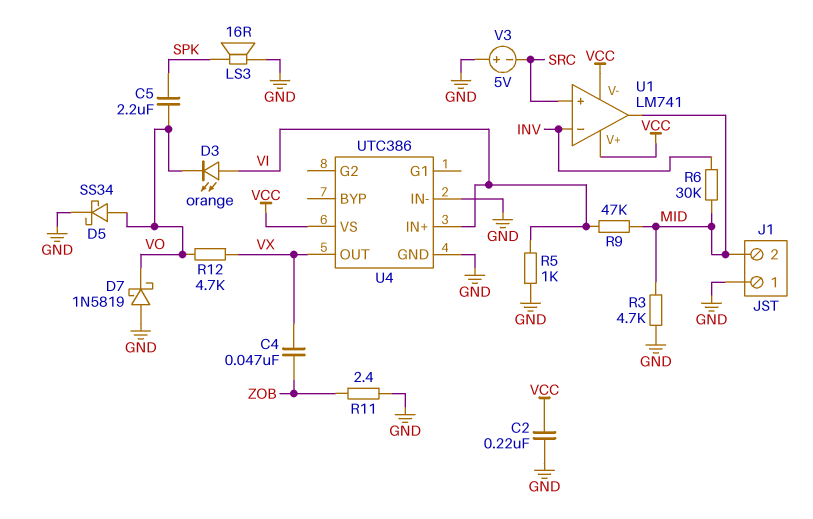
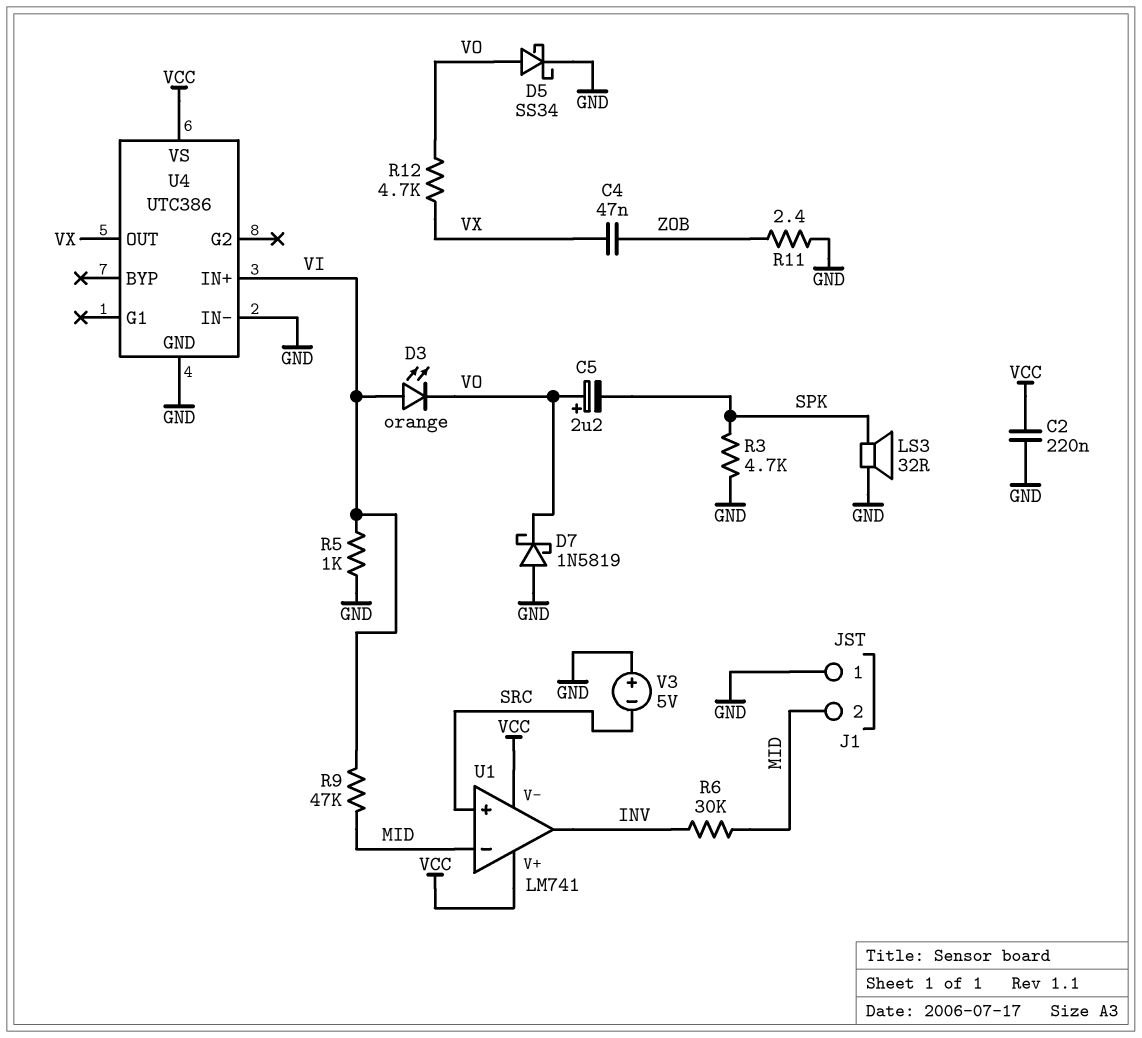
C5: 2.2uF (SPK, VO) -> 2.2uF (plus VO, minus SPK)
LS3: speaker 16R (GND, SPK) -> speaker 32R (GND, SPK)
R3: 4.7k (GND, MID) -> 4.7k (GND, SPK)
U1 pin in-: INV -> MID
U1 pin out: MID -> INV

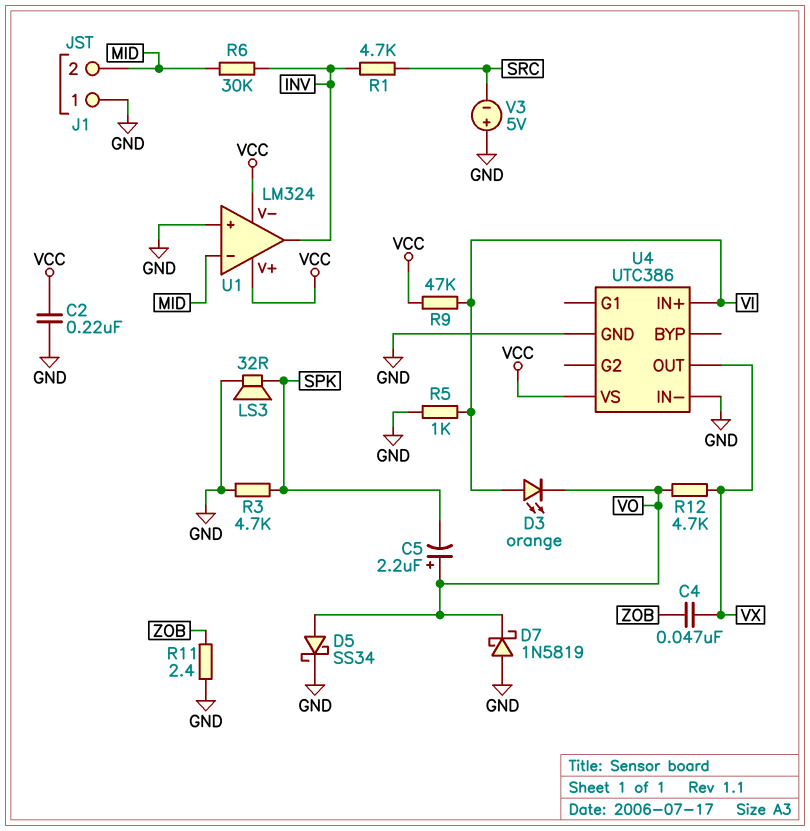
R1: none -> 4.7k (INV, SRC)
R9: 47k (MID, VI) -> 47k (VCC, VI)
U1: LM741 -> LM324
U1 pin in+: SRC -> GND

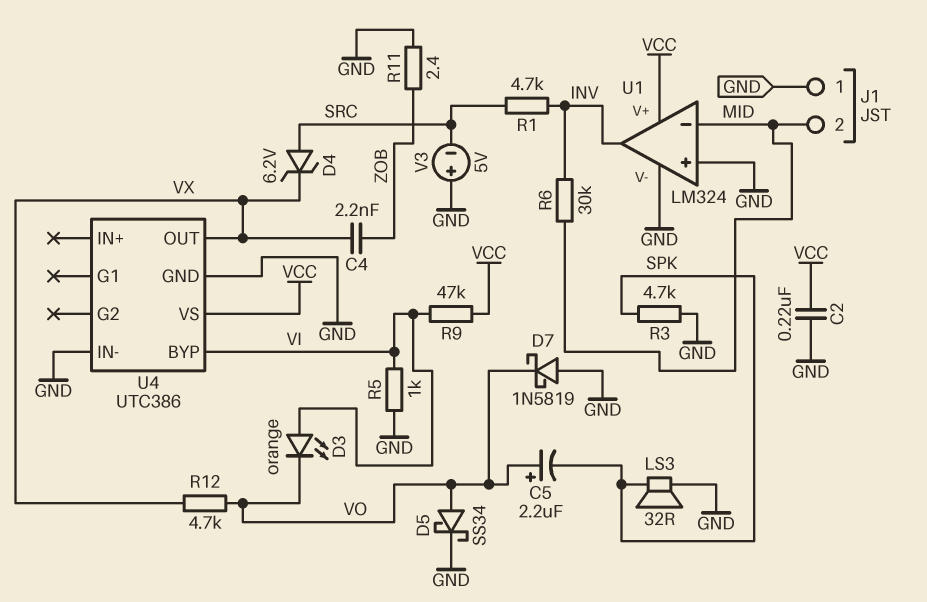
C4: 47nF (VX, ZOB) -> 2.2nF (VX, ZOB)
D4: none -> zener 6.2V (A SRC, K VX)
U1 pin V-: VCC -> GND
U4 pin BYP: none -> VI
U4 pin IN+: VI -> none

